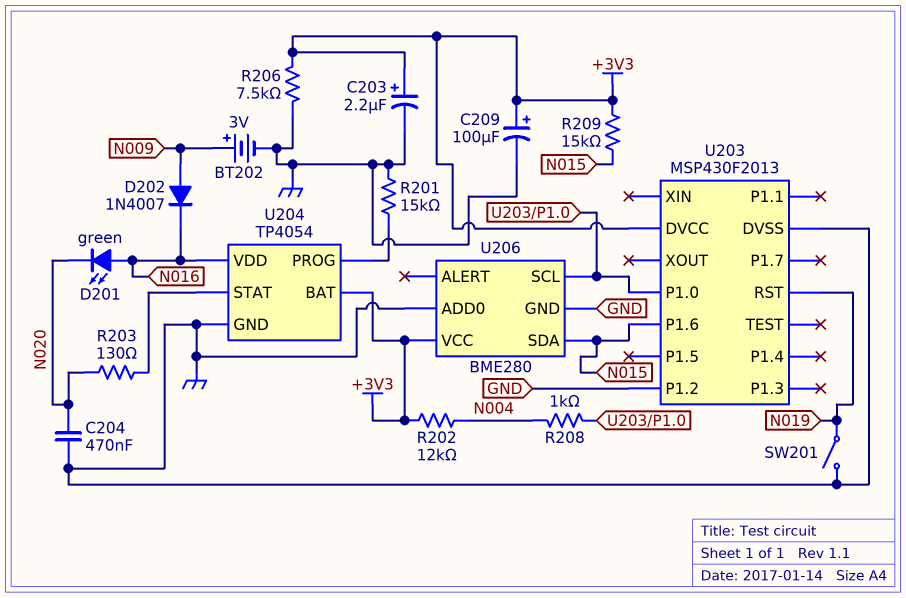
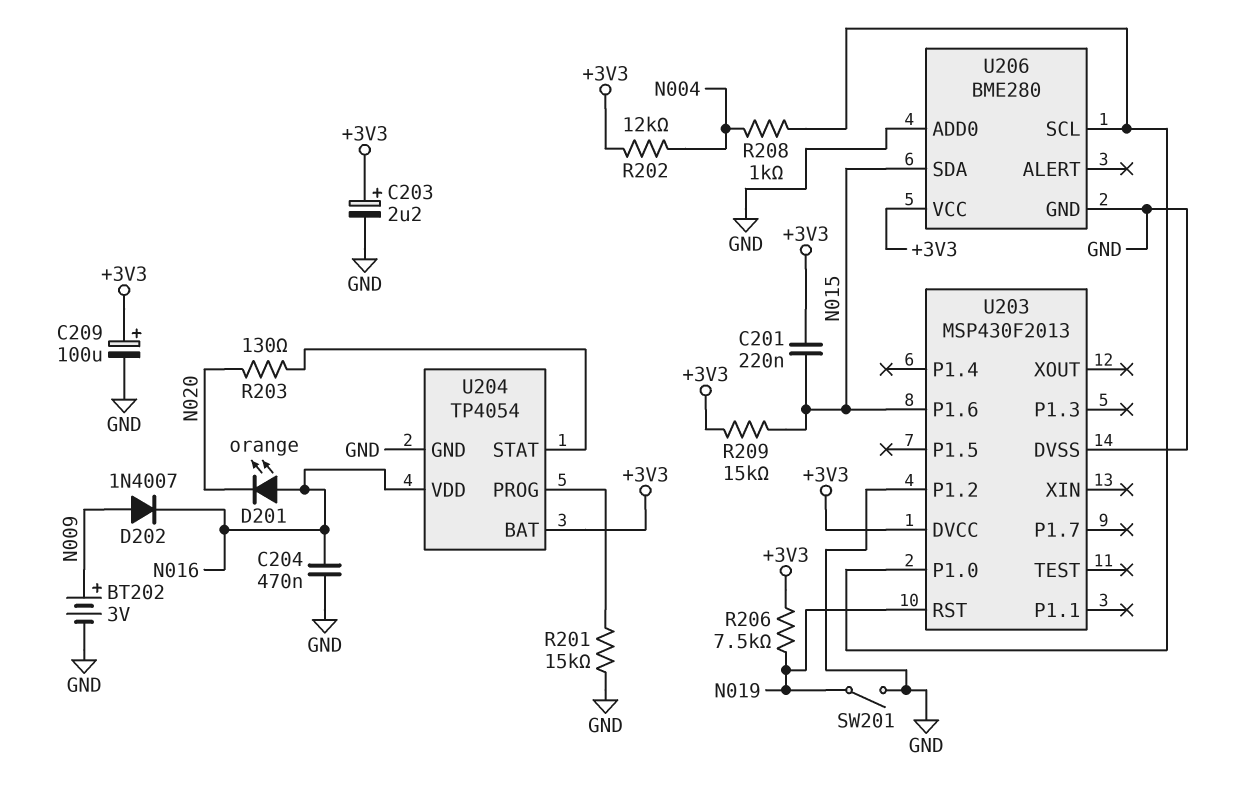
C201: none -> 220nF (+3V3, N015)
C204: 470nF (GND, N020) -> 470nF (GND, N016)
D201: LED green (A N016, K N020) -> LED orange (A N016, K N020)
R206: 7.5k (+3V3, GND) -> 7.5k (+3V3, N019)

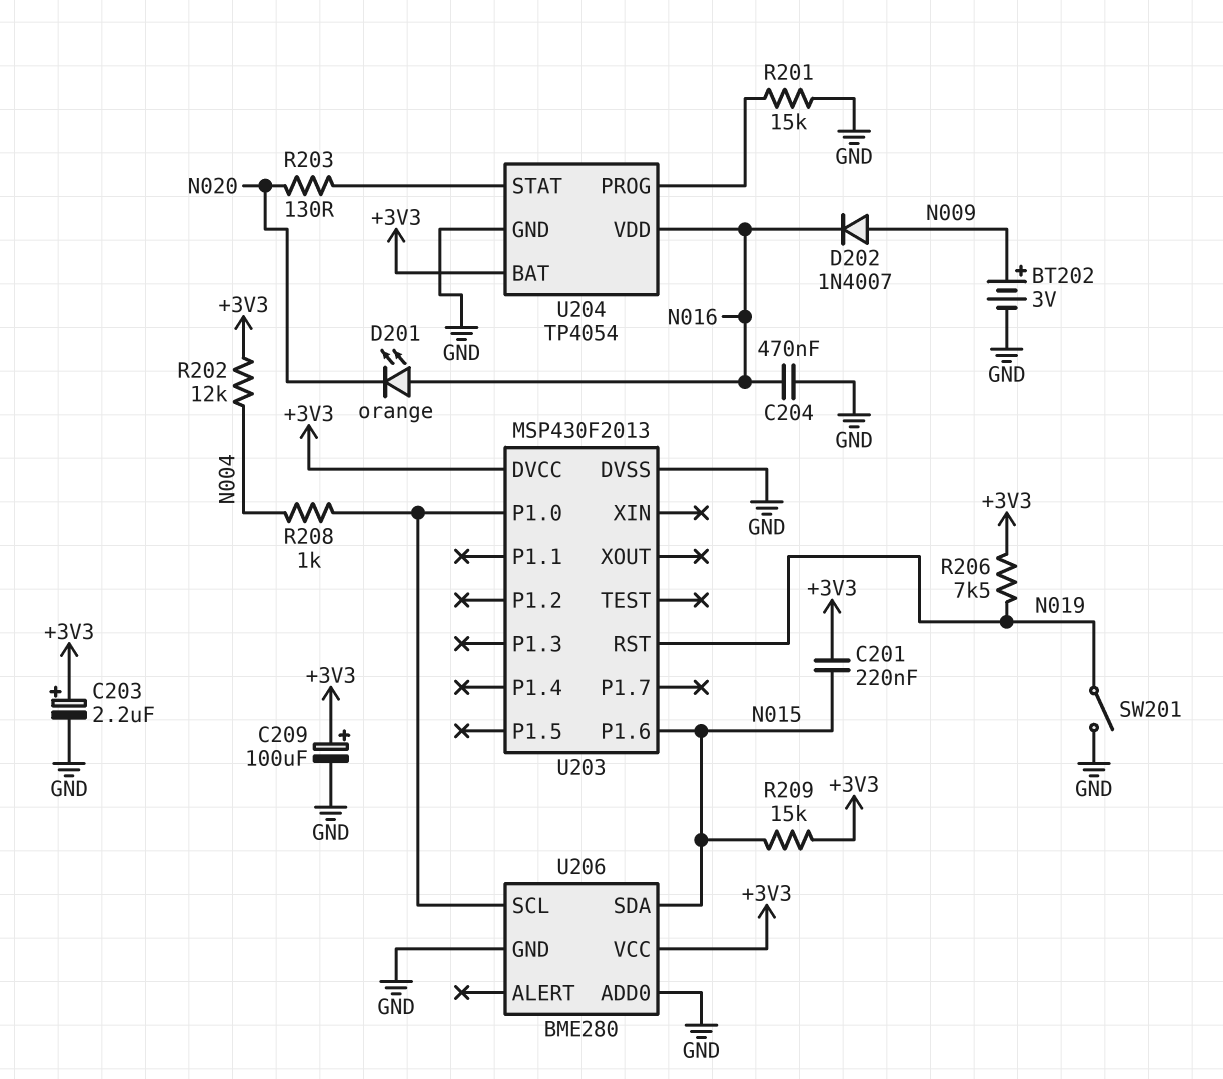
U203 pin P1.2: GND -> none

